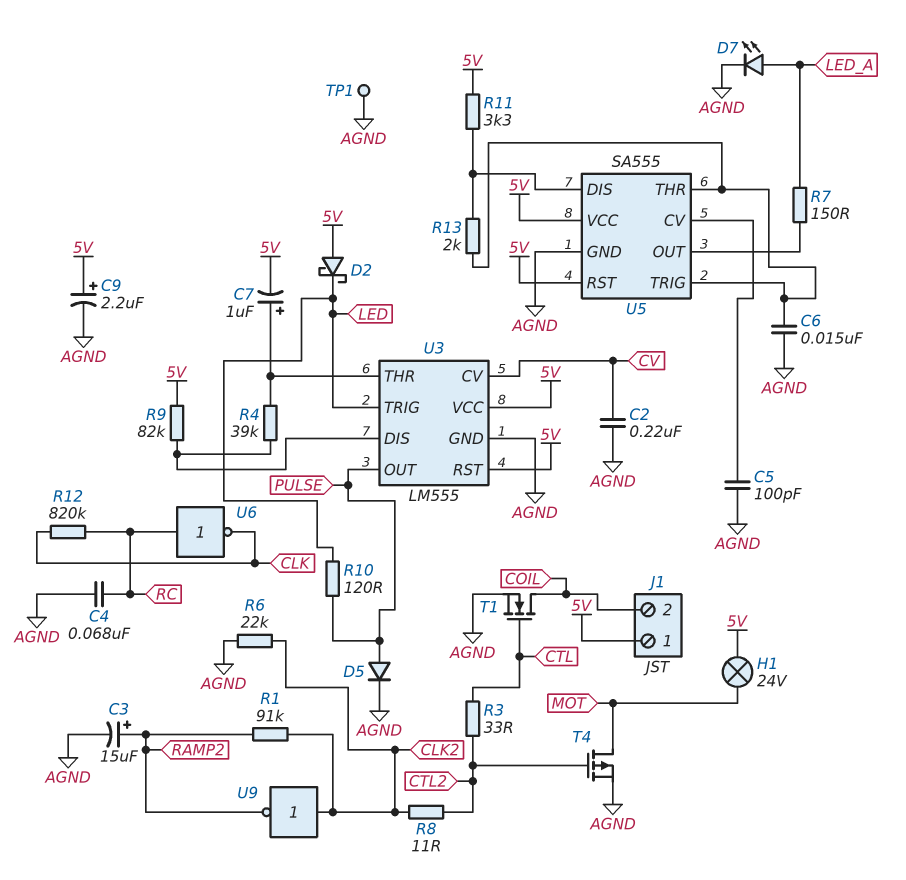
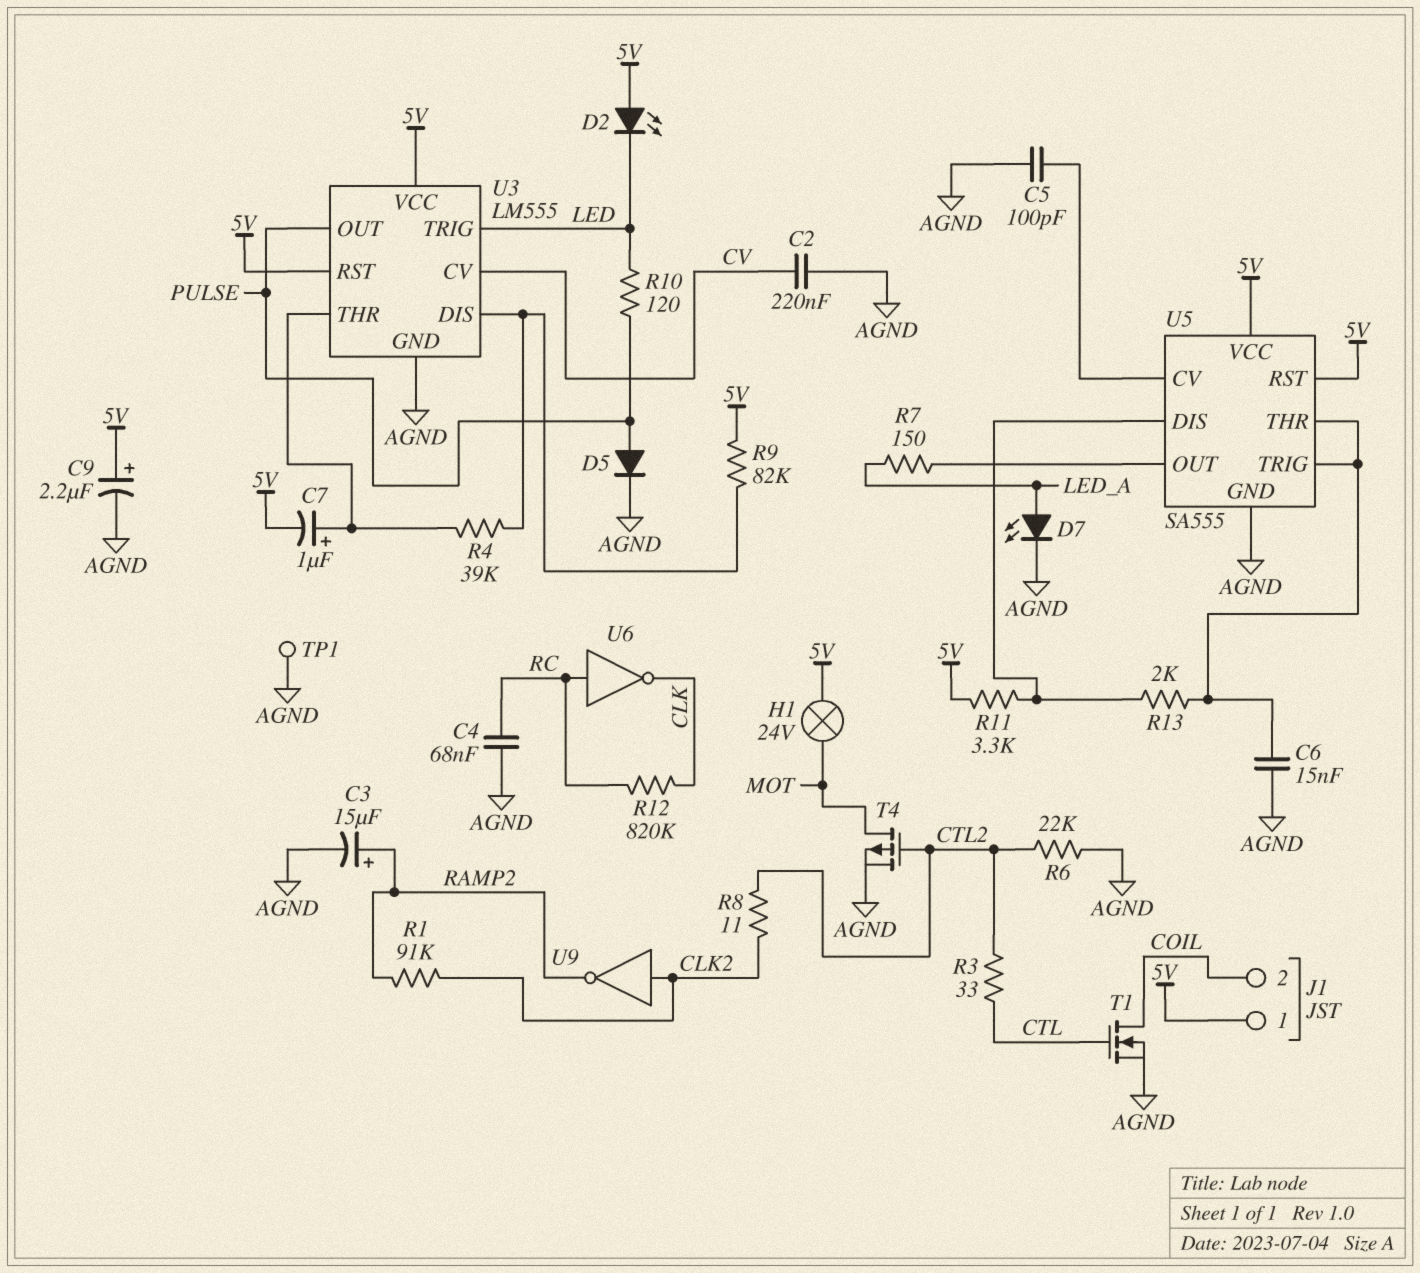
D2: schottky (A 5V, K LED) -> LED (A 5V, K LED)
R6: 22k (AGND, CLK2) -> 22k (AGND, CTL2)

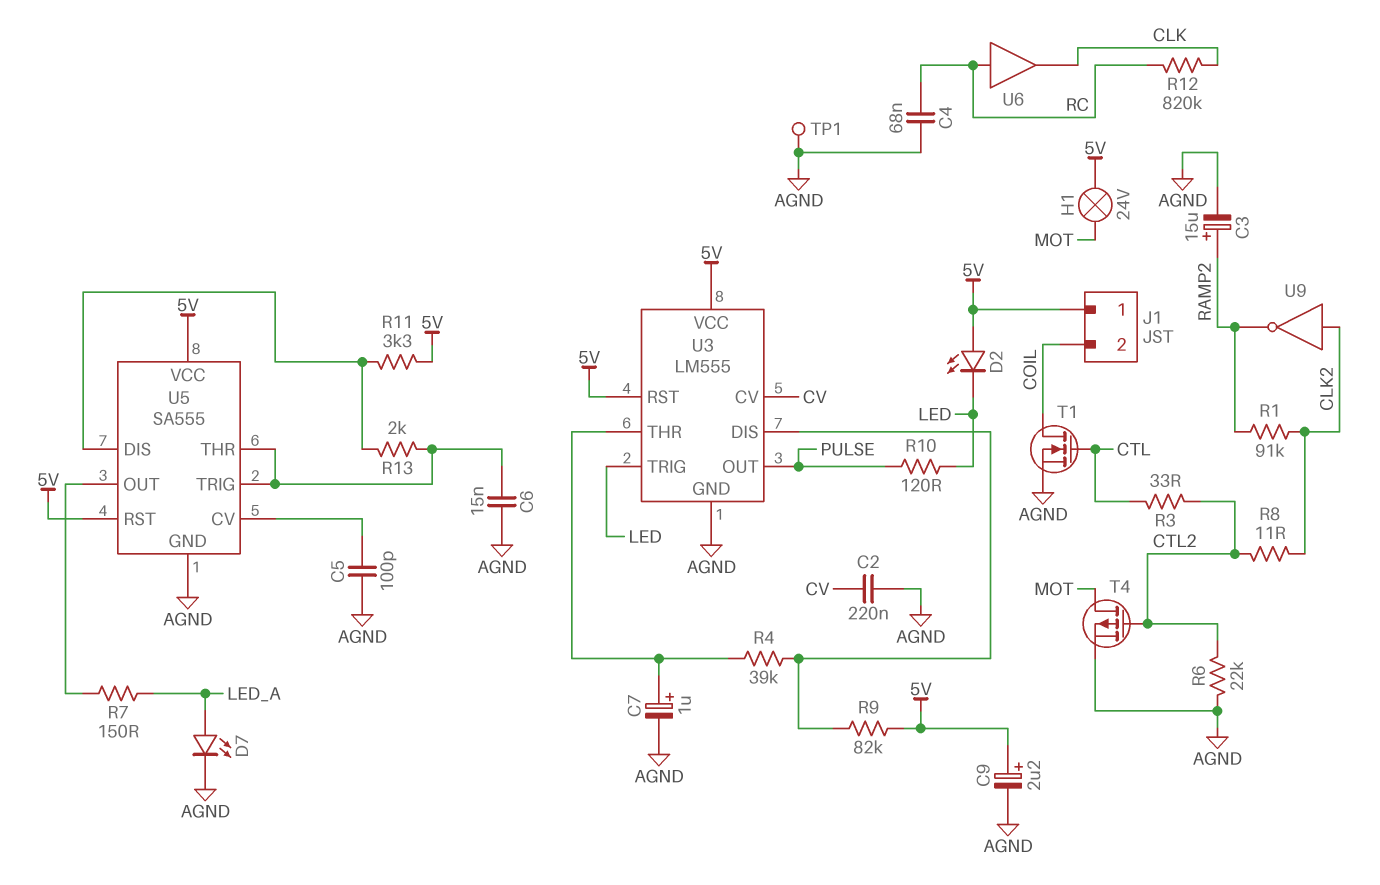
C7: 1uF (plus U3/THR, minus 5V) -> 1uF (plus U3/THR, minus AGND)
D5: diode (A PULSE, K AGND) -> none
U6: NOT (in RC, out CLK) -> buffer (in RC, out CLK)

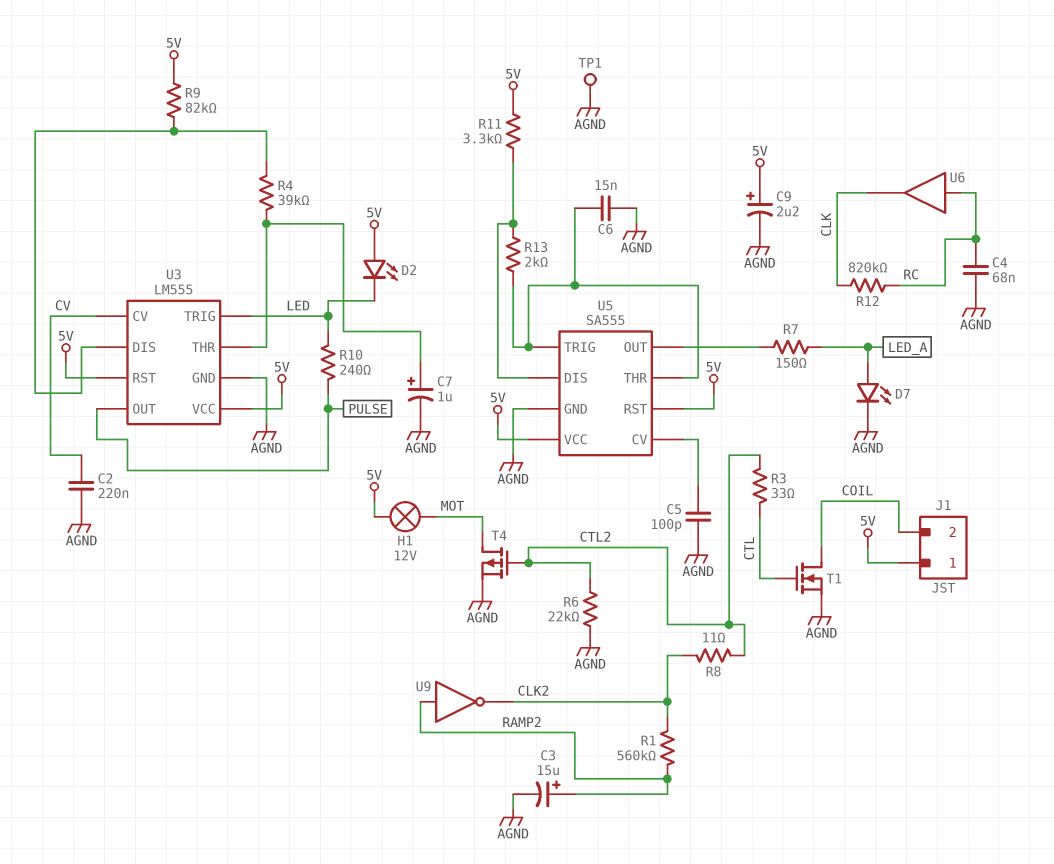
H1: lamp 24V (5V, MOT) -> lamp 12V (5V, MOT)
R1: 91k (CLK2, RAMP2) -> 560k (CLK2, RAMP2)
R10: 120 (LED, PULSE) -> 240 (LED, PULSE)
U9: NOT (in CLK2, out RAMP2) -> NOT (in RAMP2, out CLK2)

